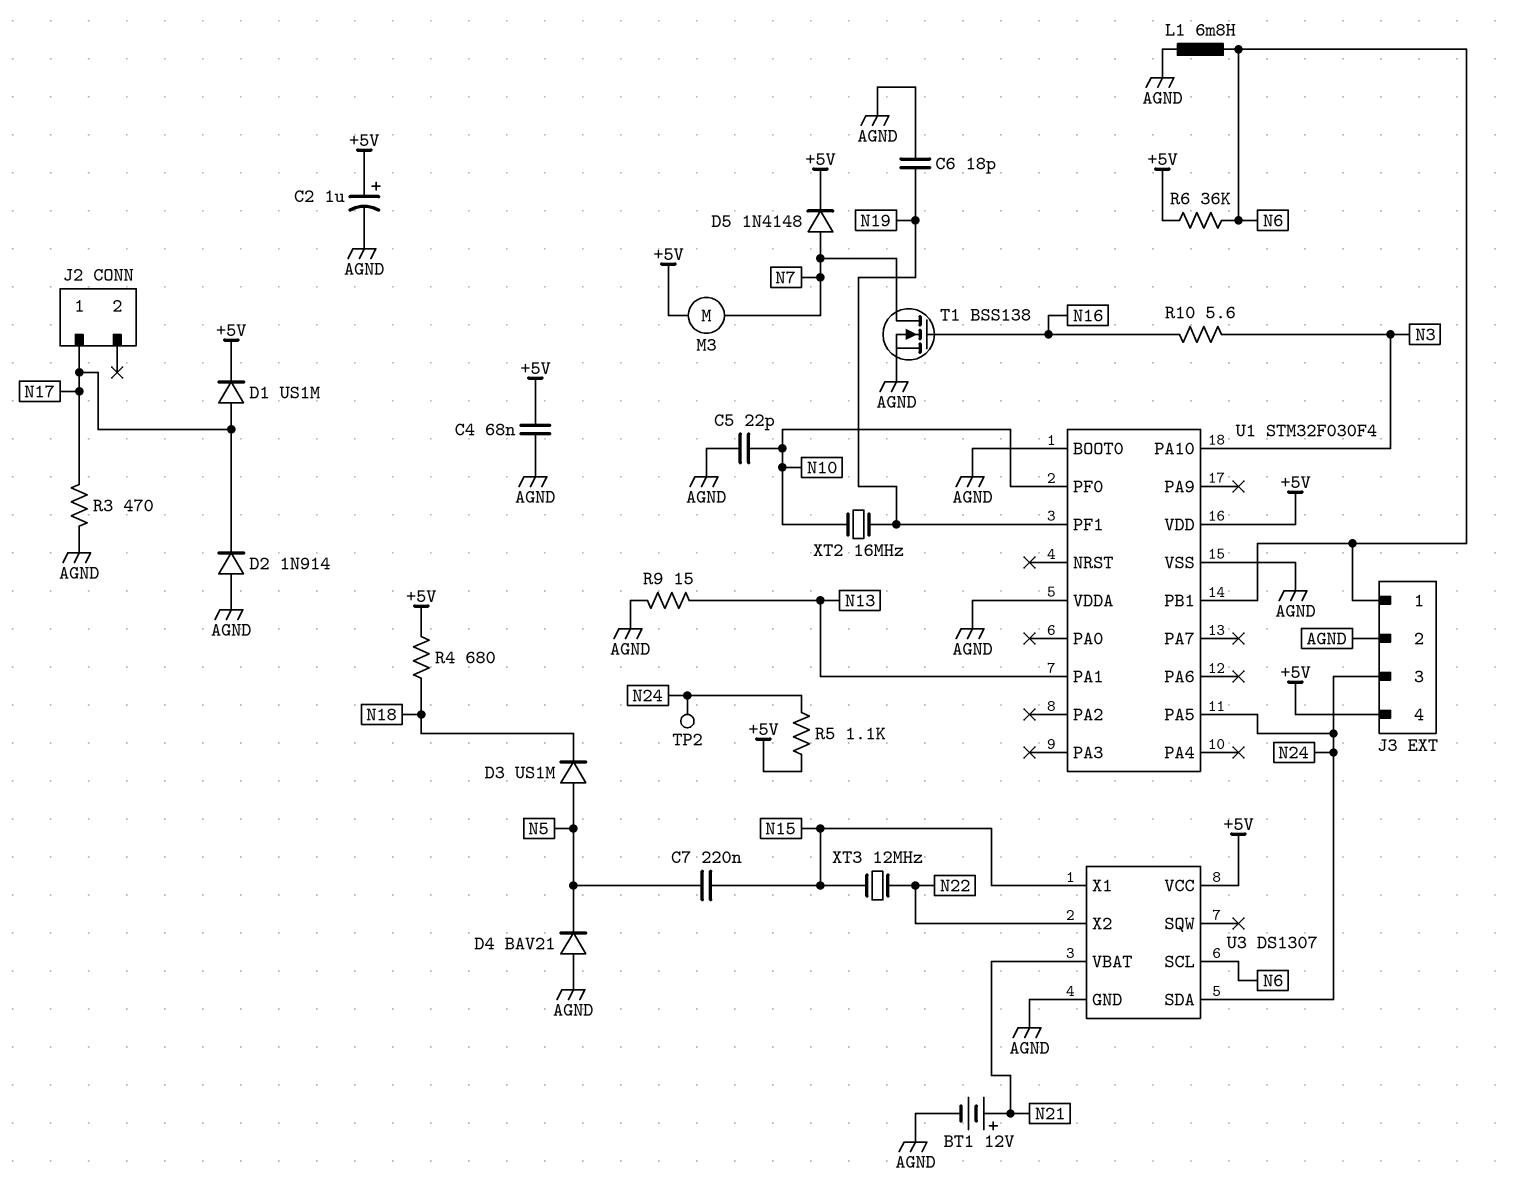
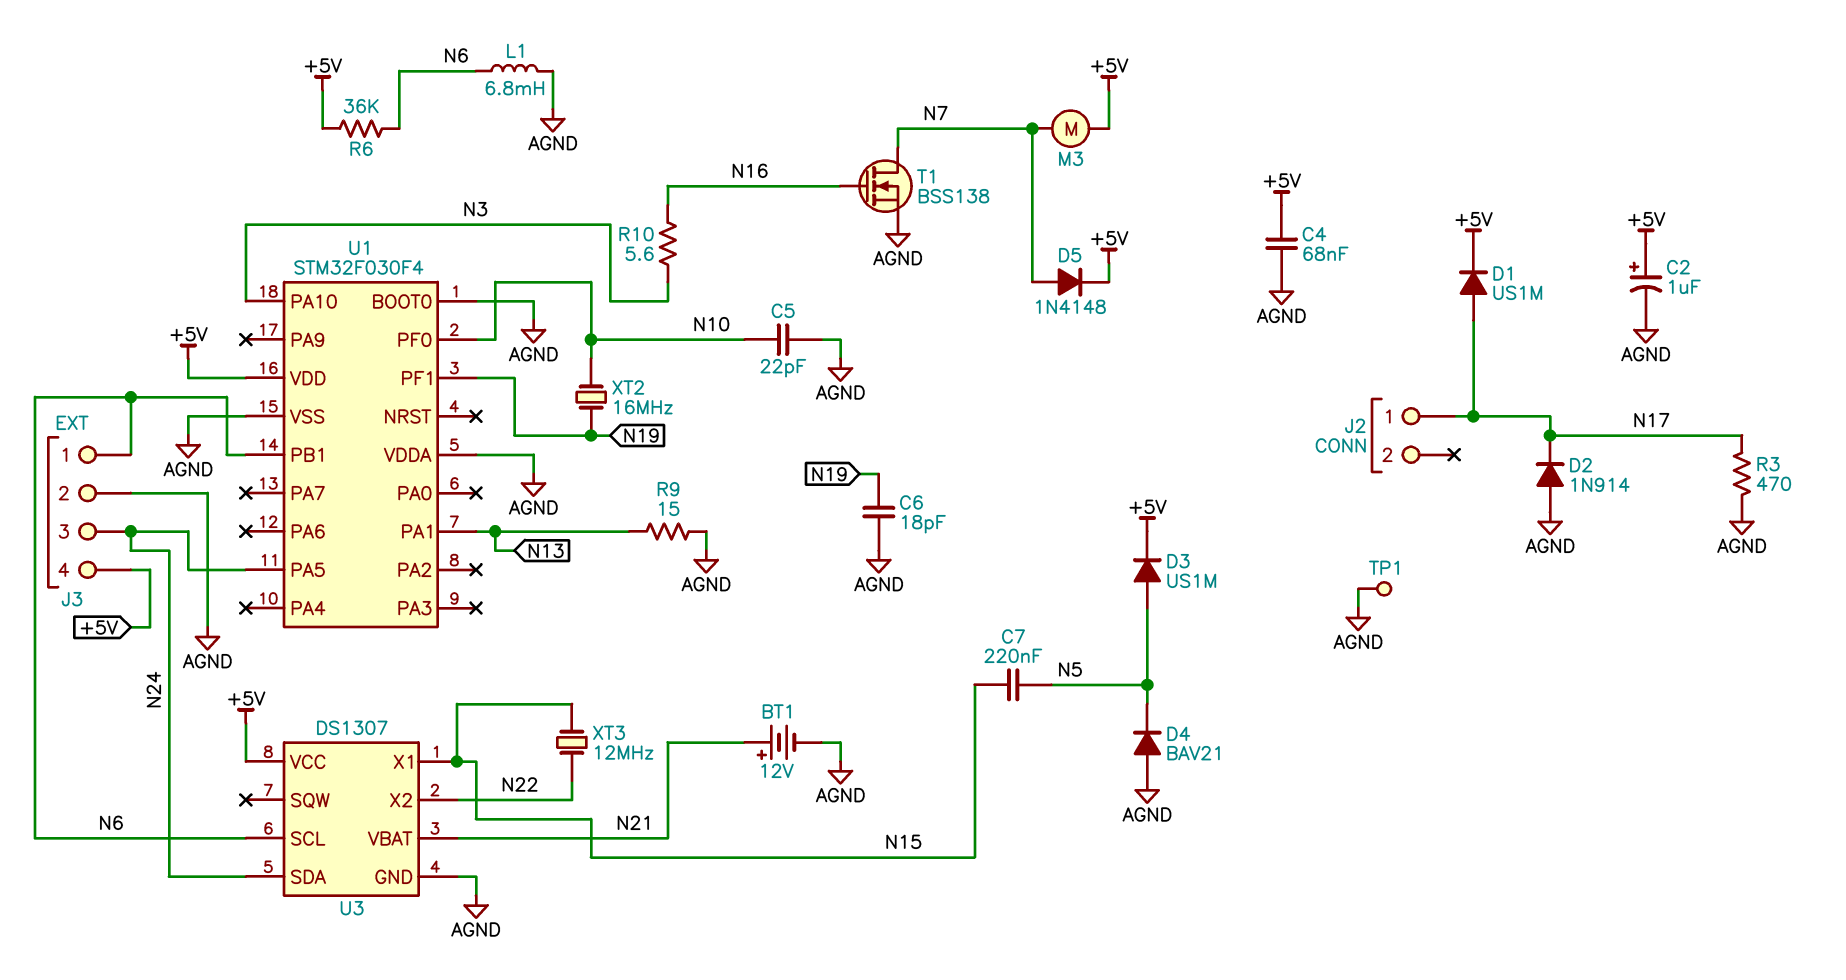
D3: diode US1M (A N5, K N18) -> diode US1M (A N5, K +5V)
R4: 680 (+5V, N18) -> none
R5: 1.1k (+5V, N24) -> none
TP1: none -> test point (AGND)
TP2: test point (N24) -> none

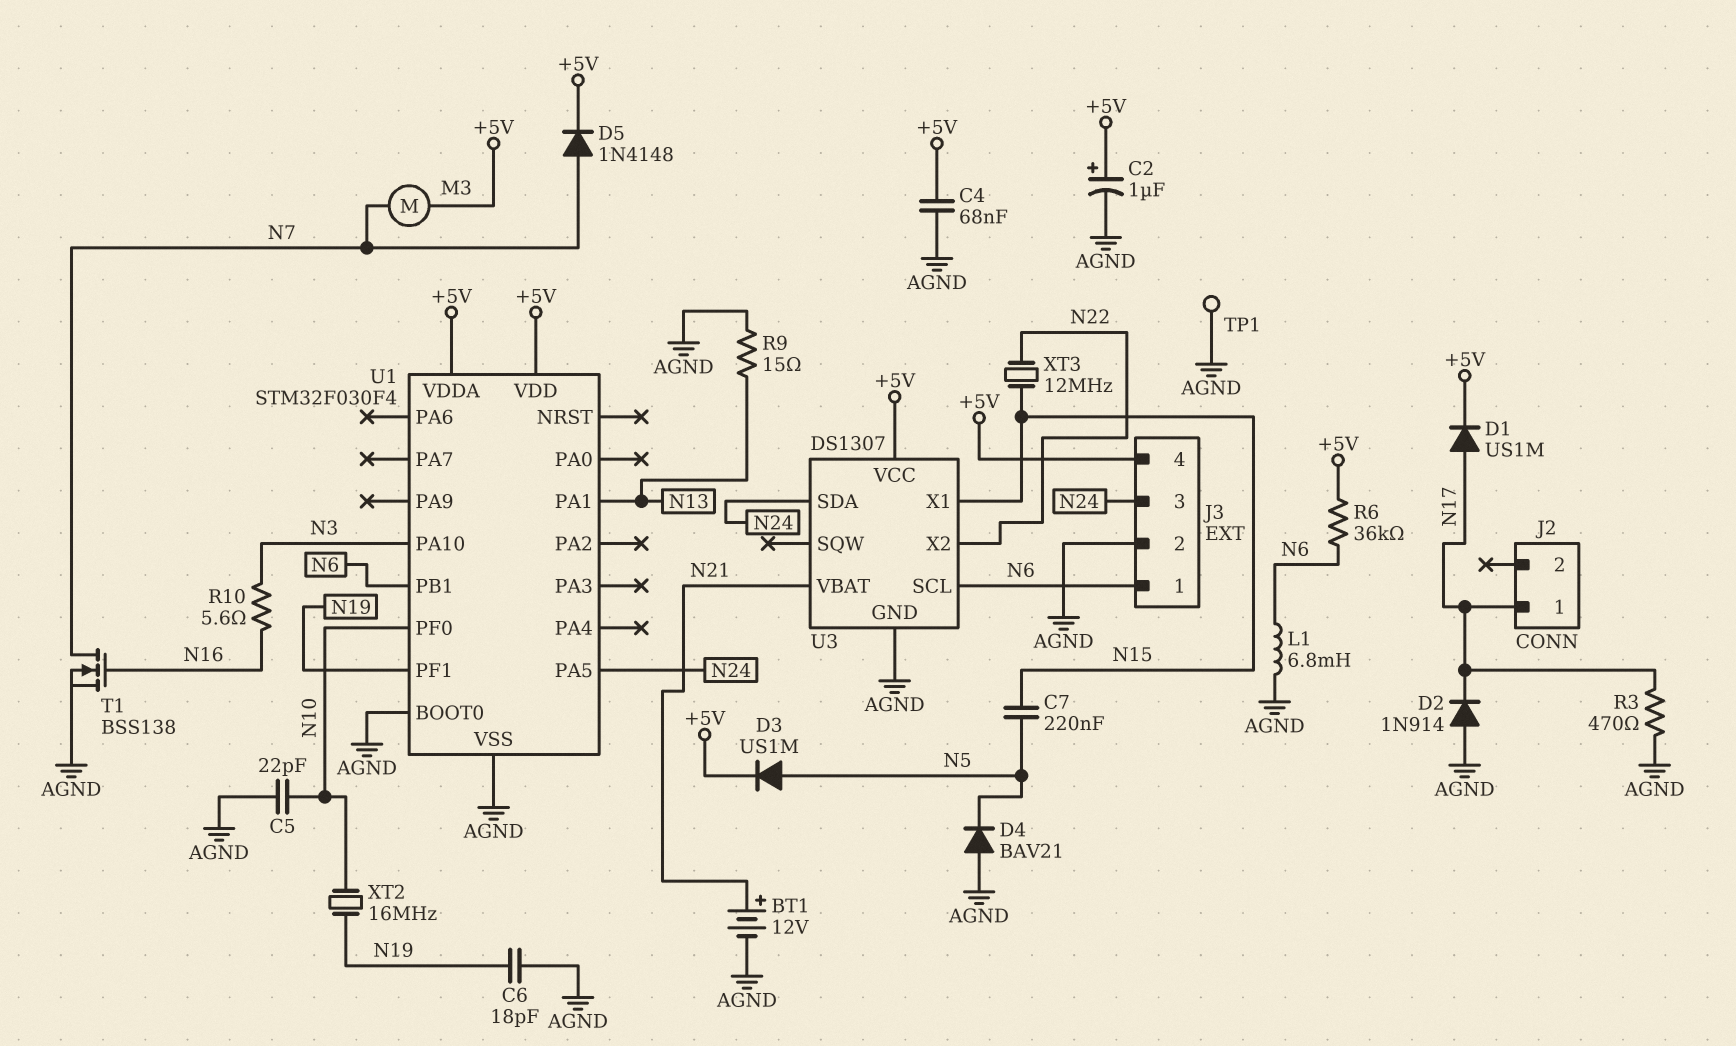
U1 pin VDDA: AGND -> +5V

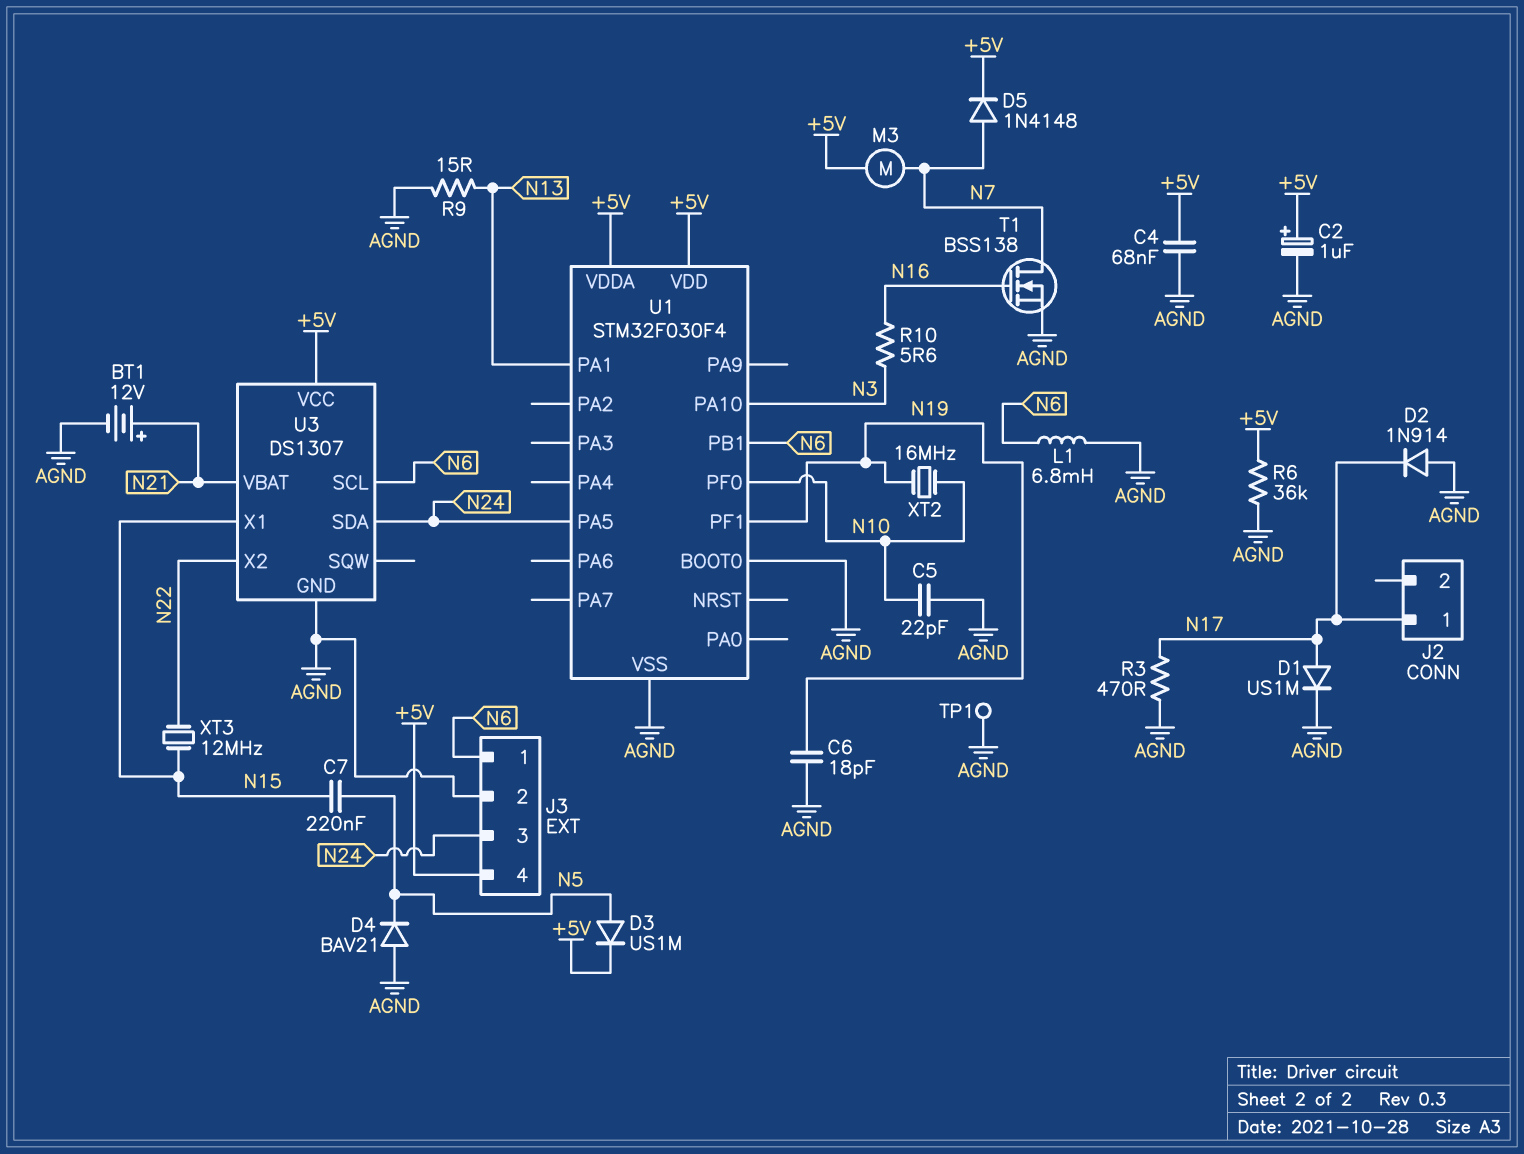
D1: diode US1M (A N17, K +5V) -> diode US1M (A N17, K AGND)
R6: 36k (+5V, N6) -> 36k (+5V, AGND)

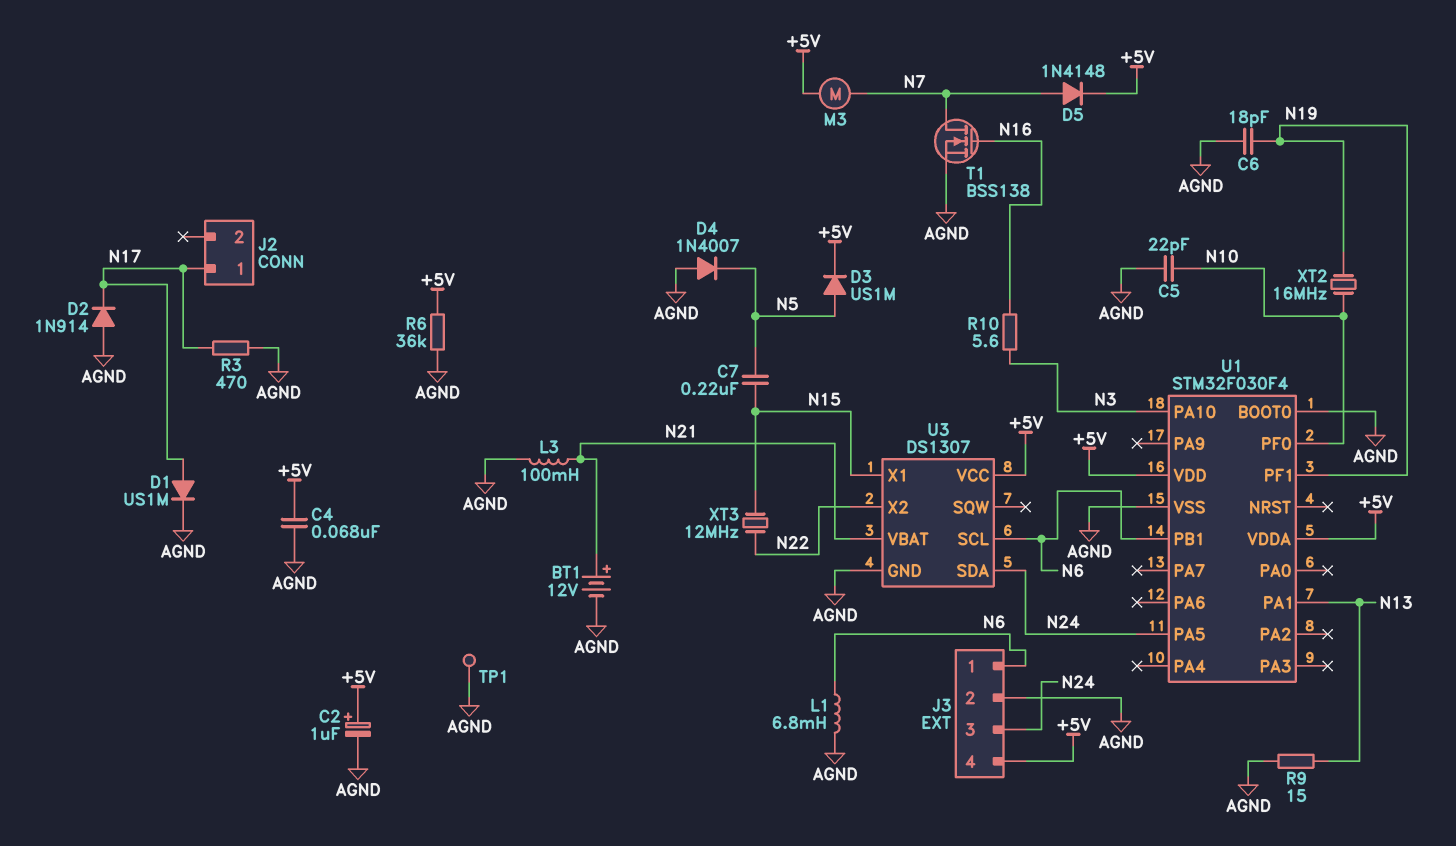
D4: diode BAV21 (A AGND, K N5) -> diode 1N4007 (A AGND, K N5)
L3: none -> 100mH (AGND, N21)

